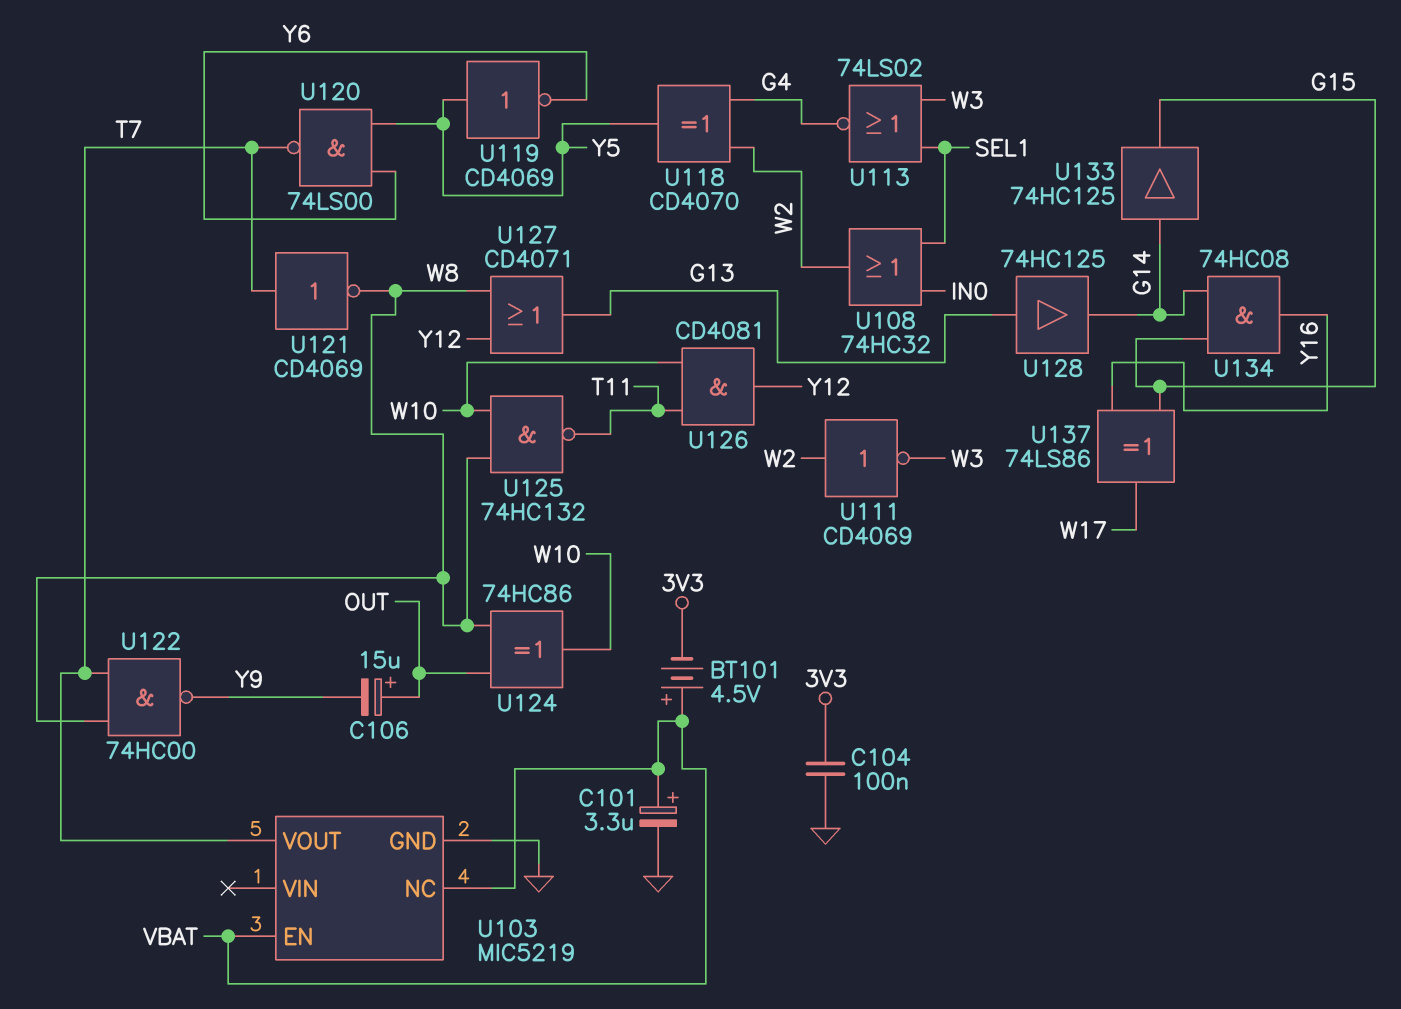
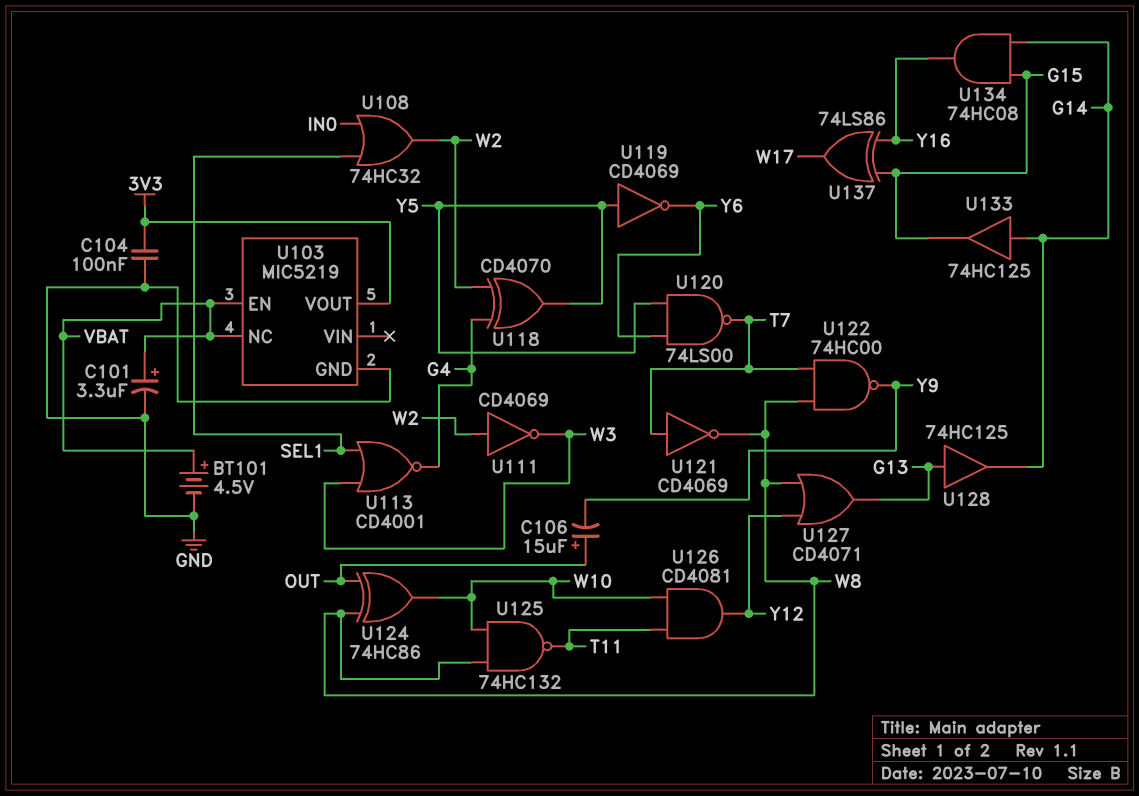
BT101: 4.5V (plus VBAT, minus 3V3) -> 4.5V (plus VBAT, minus GND)
U103 pin VOUT: T7 -> 3V3
U113: NOR 74LS02 (in SEL1, in W3, out G4) -> NOR CD4001 (in SEL1, in W3, out G4)

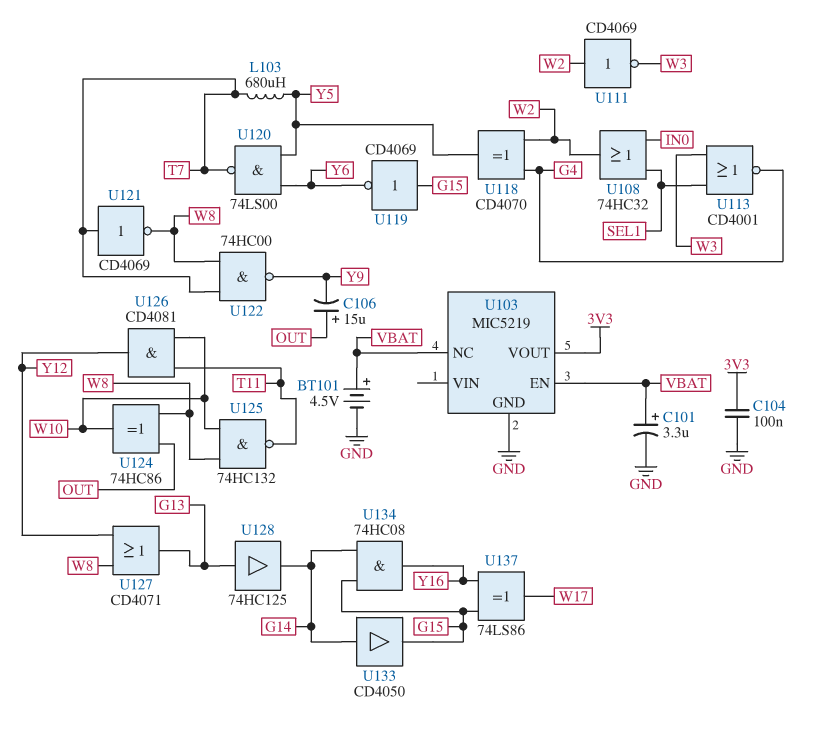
L103: none -> 680uH (T7, Y5)
U119: NOT CD4069 (in Y5, out Y6) -> NOT CD4069 (in G15, out Y6)
U133: buffer 74HC125 (in G14, out G15) -> buffer CD4050 (in G14, out G15)

